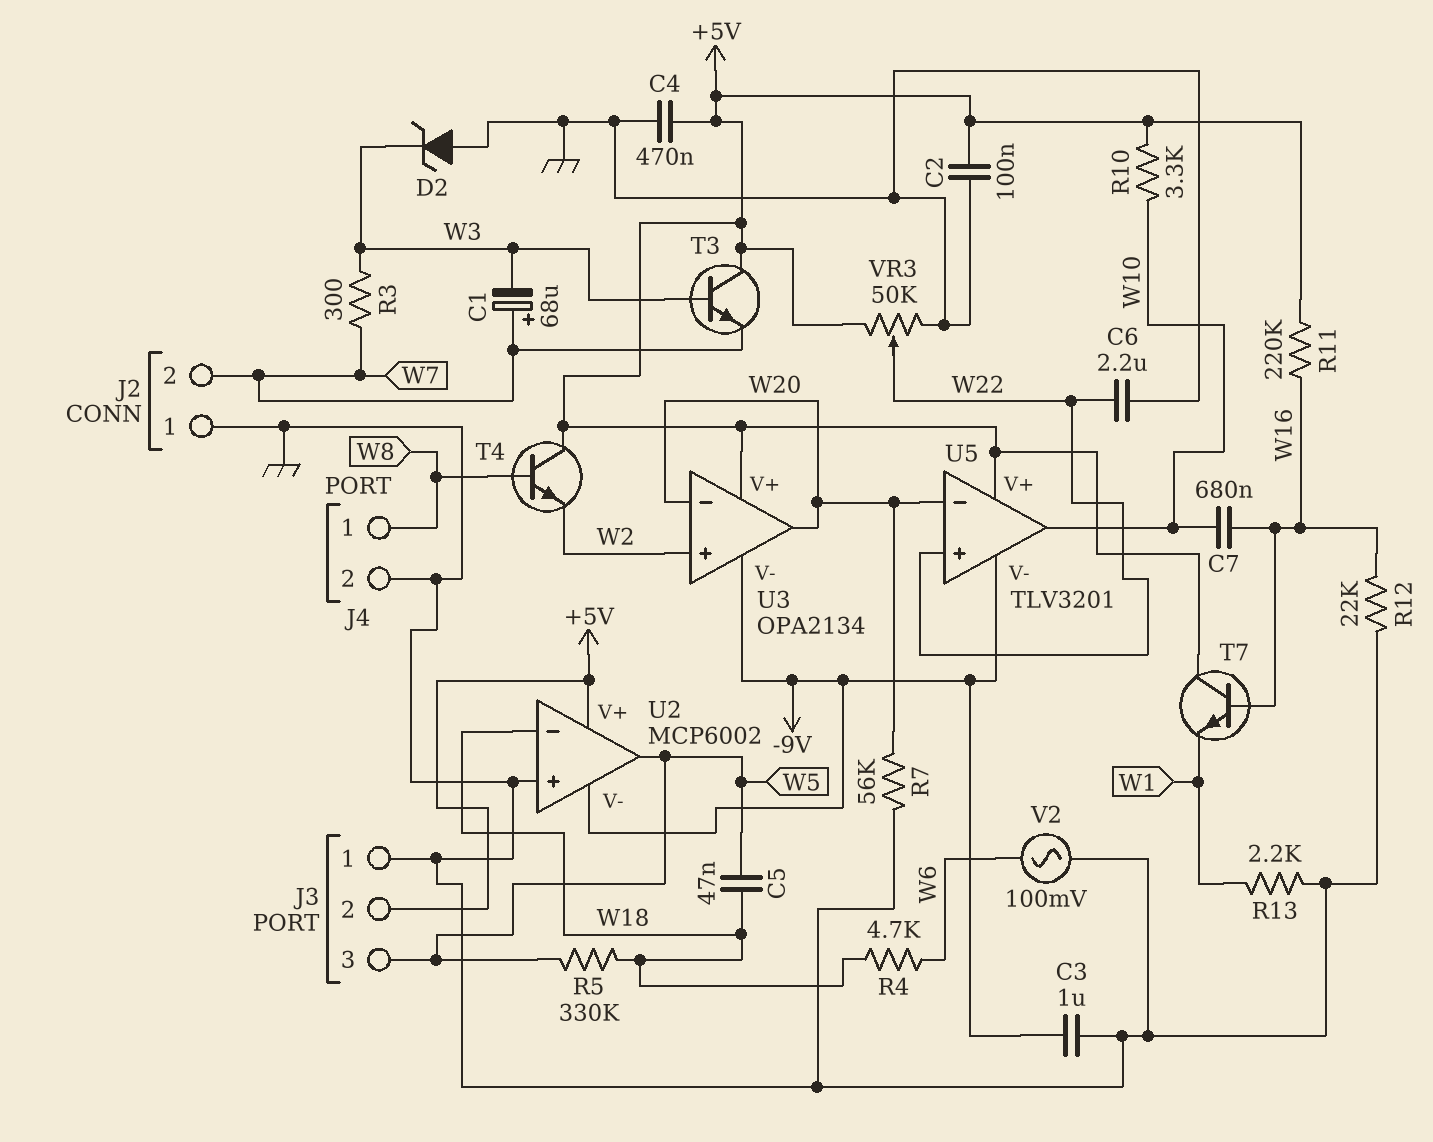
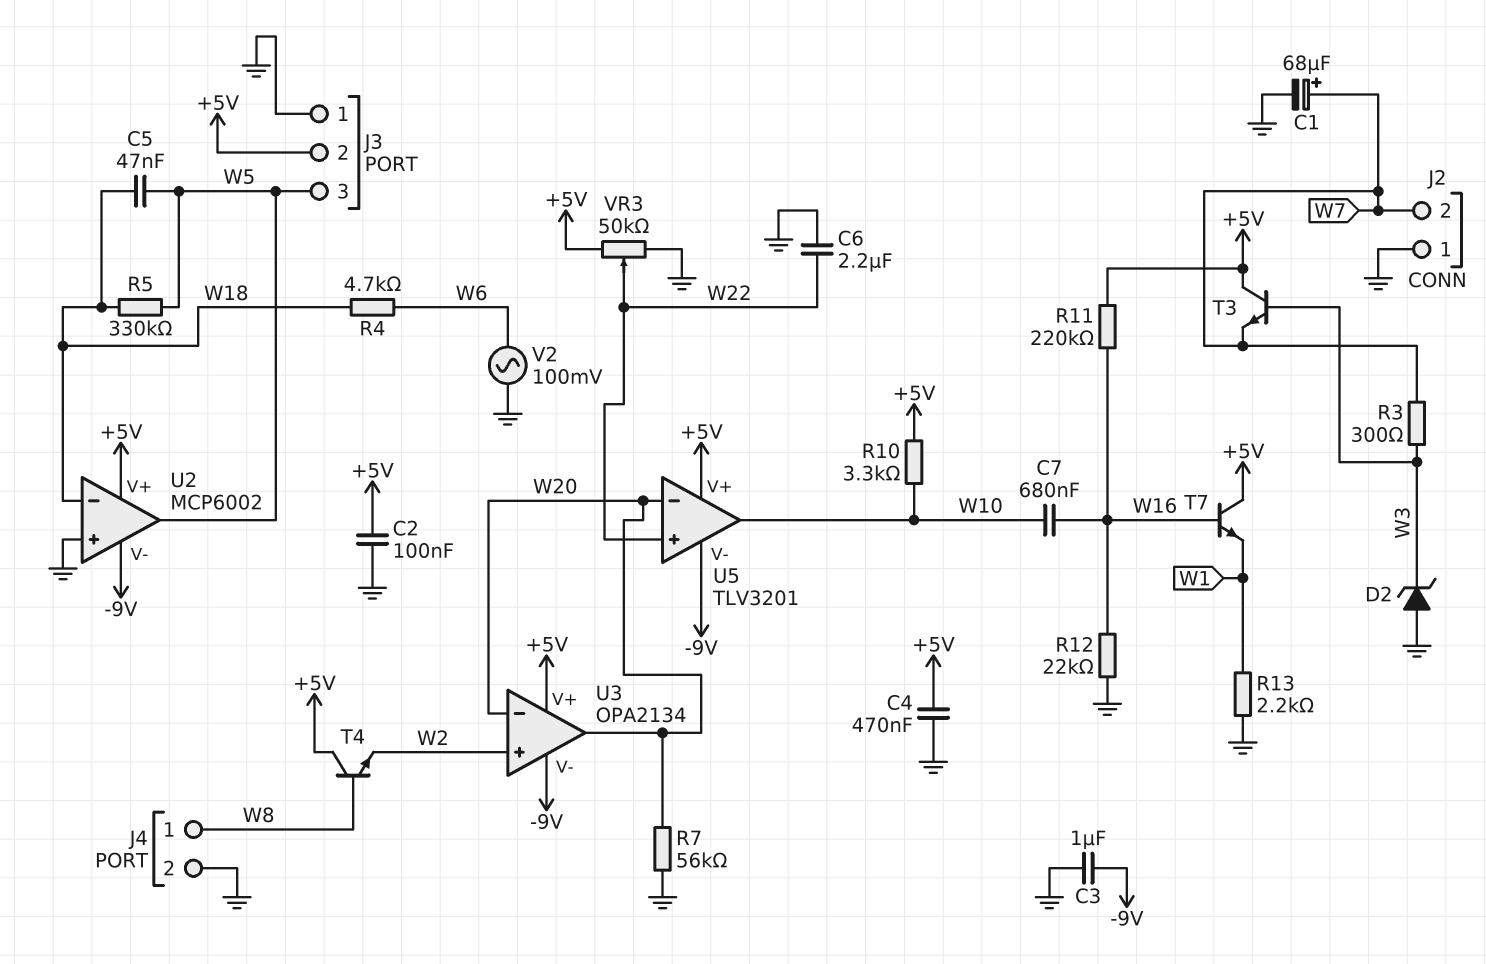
C1: 68uF (plus W7, minus W3) -> 68uF (plus W7, minus GND)

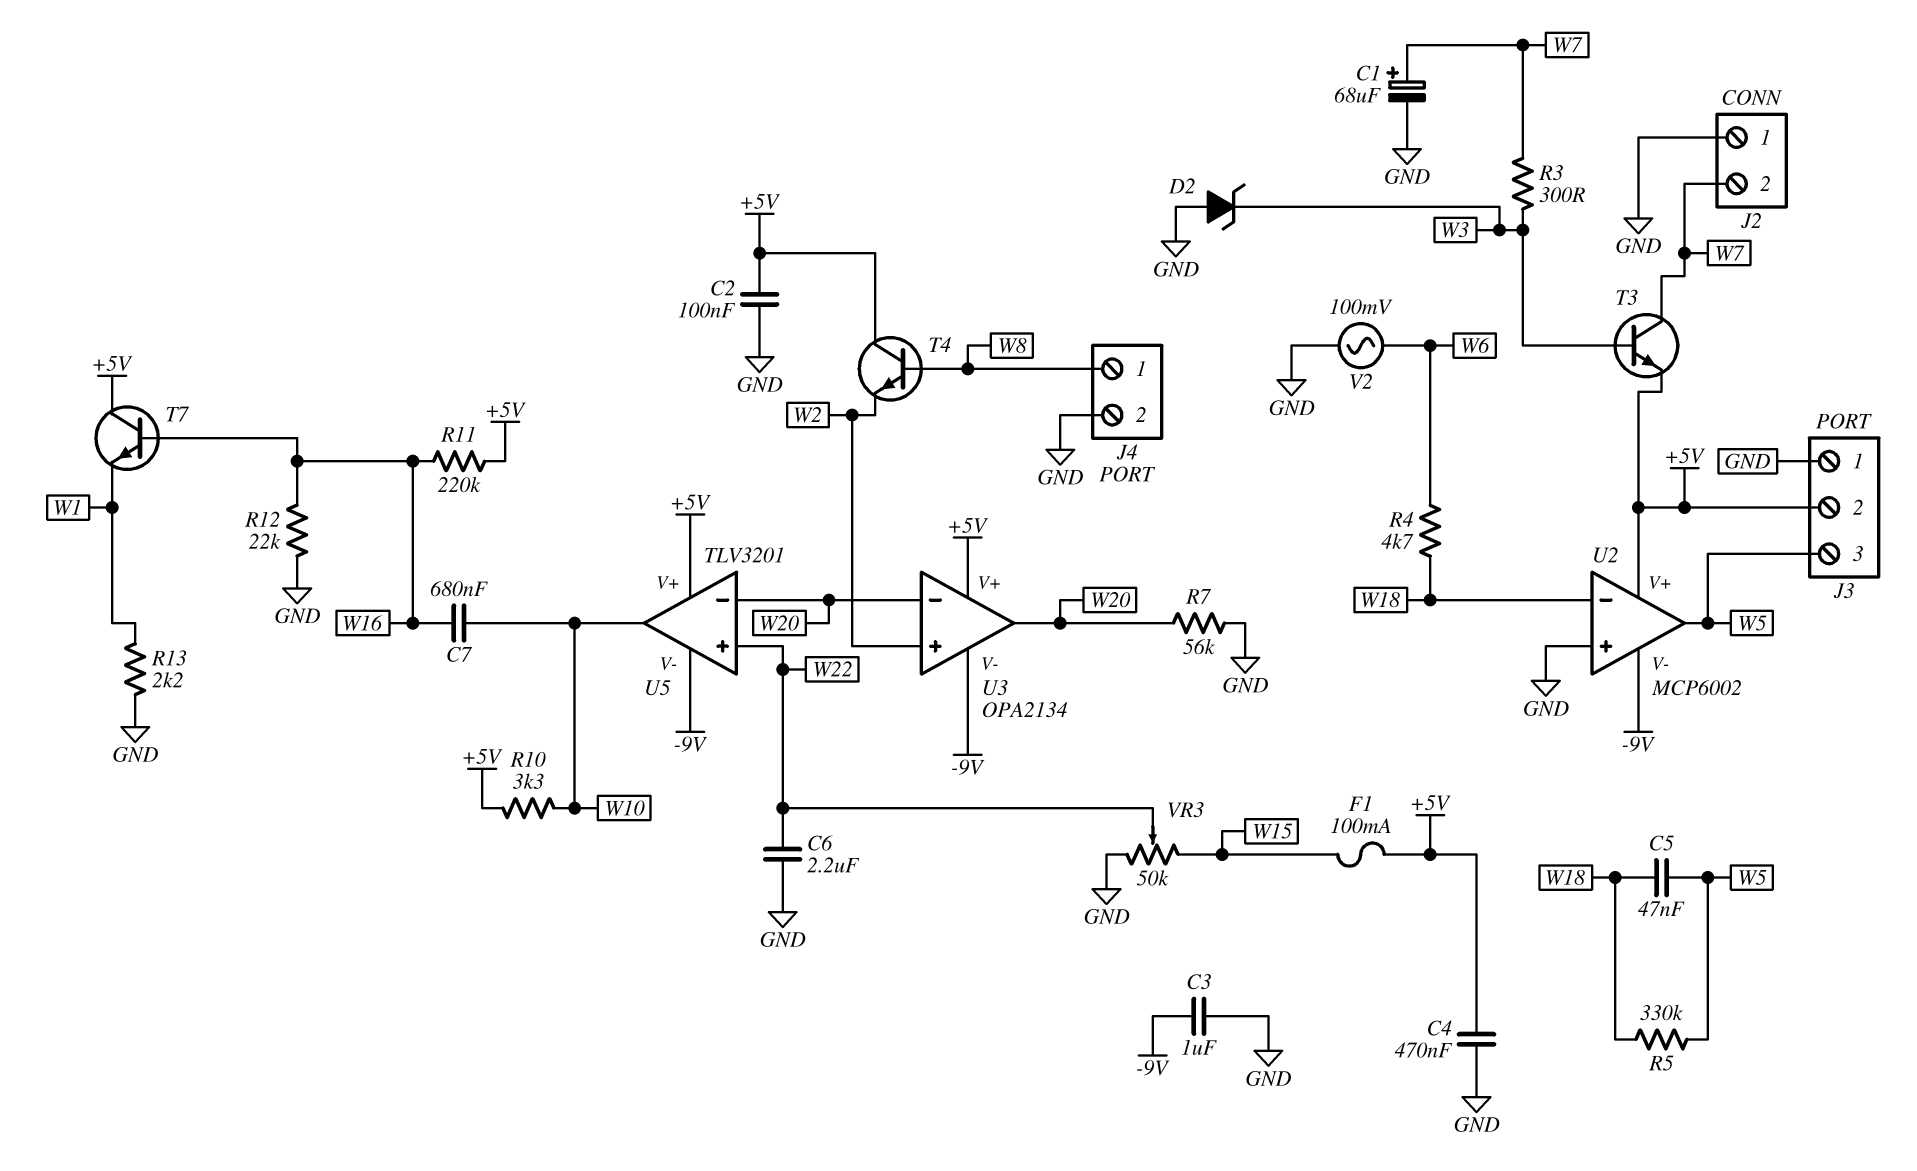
F1: none -> 100mA (+5V, W15)
T3: NPN (B W3, C +5V, E W7) -> NPN (B W3, C W7, E +5V)
VR3: 50k (+5V, GND, wiper W22) -> 50k (GND, W15, wiper W22)

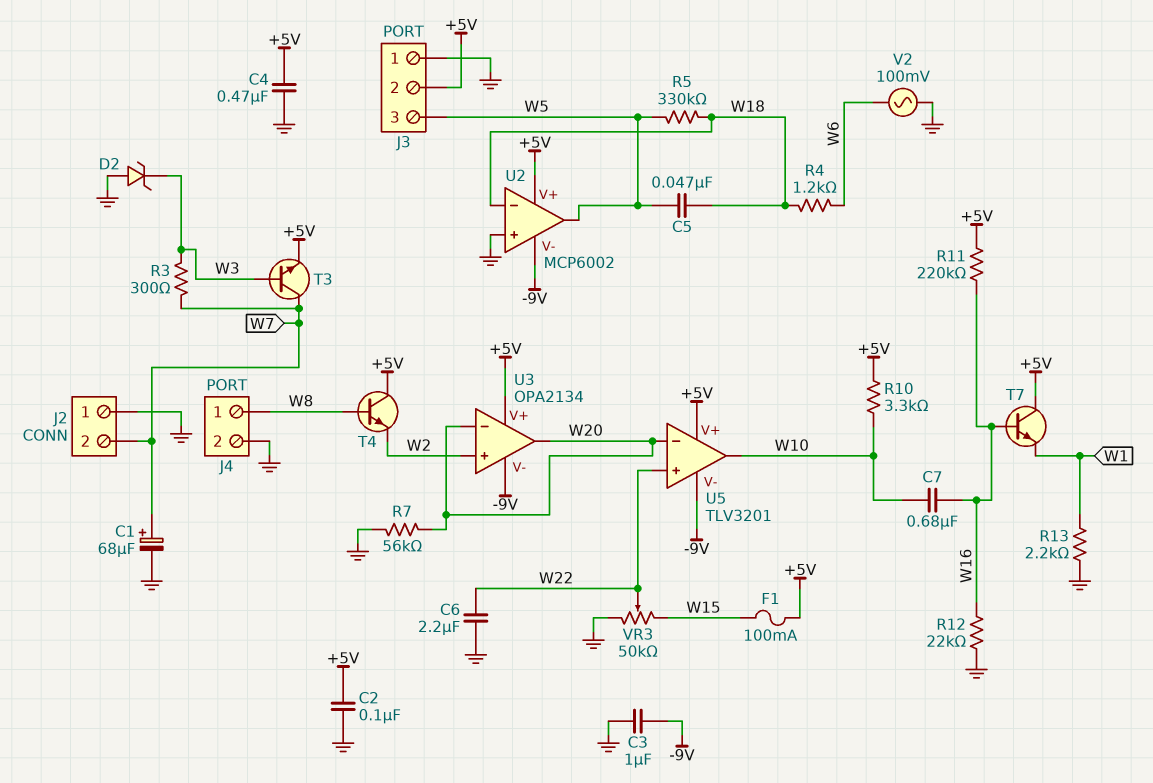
R4: 4.7k (W6, W18) -> 1.2k (W6, W18)

